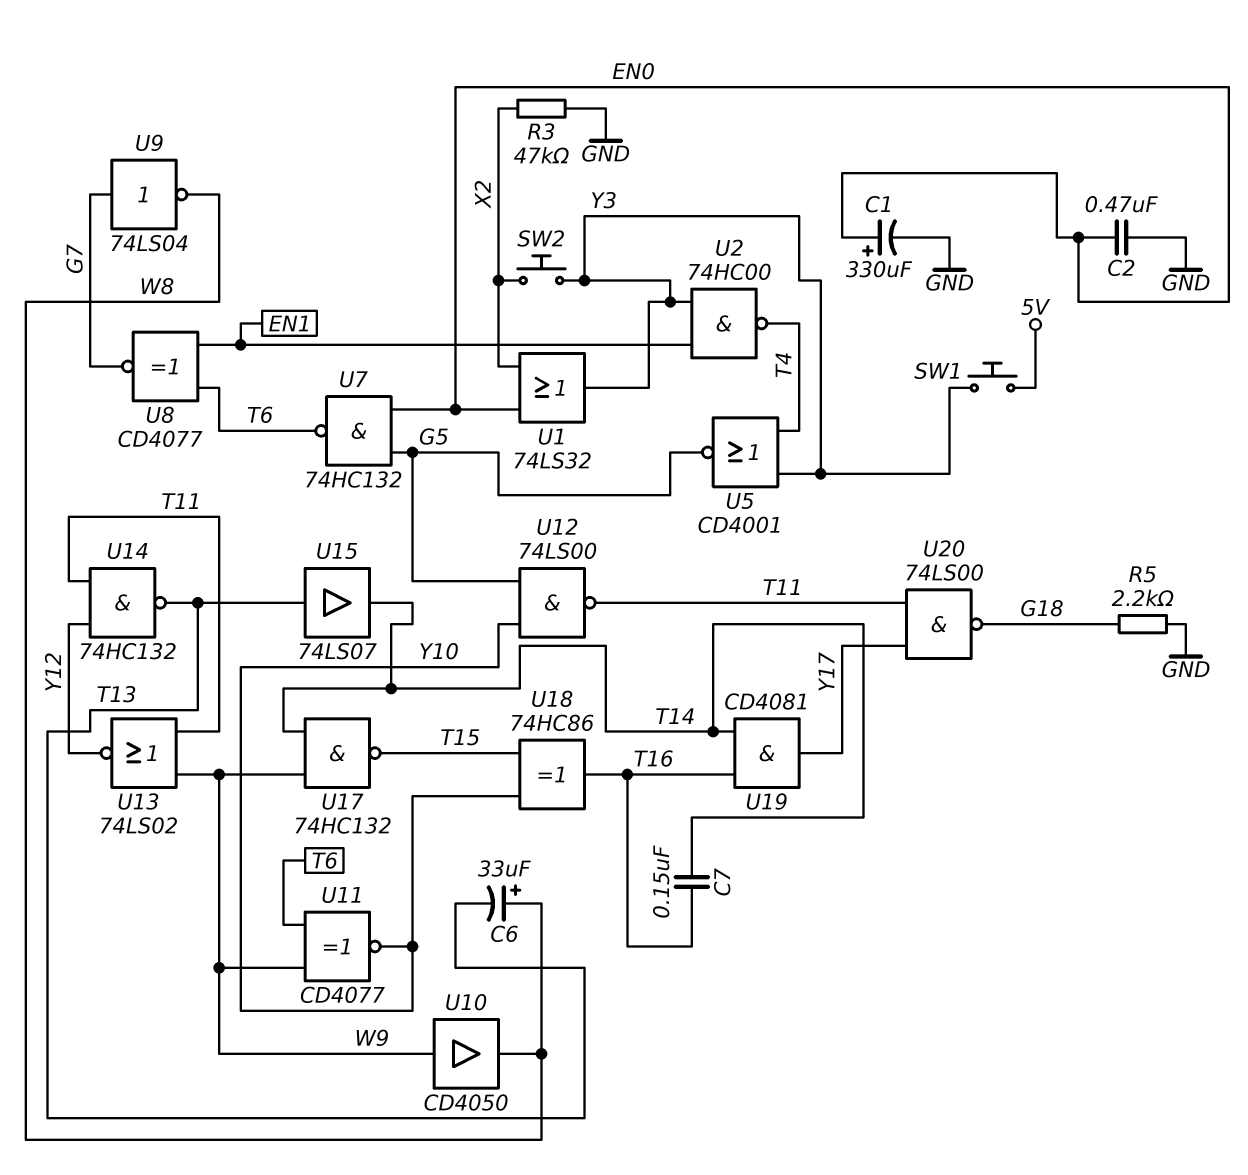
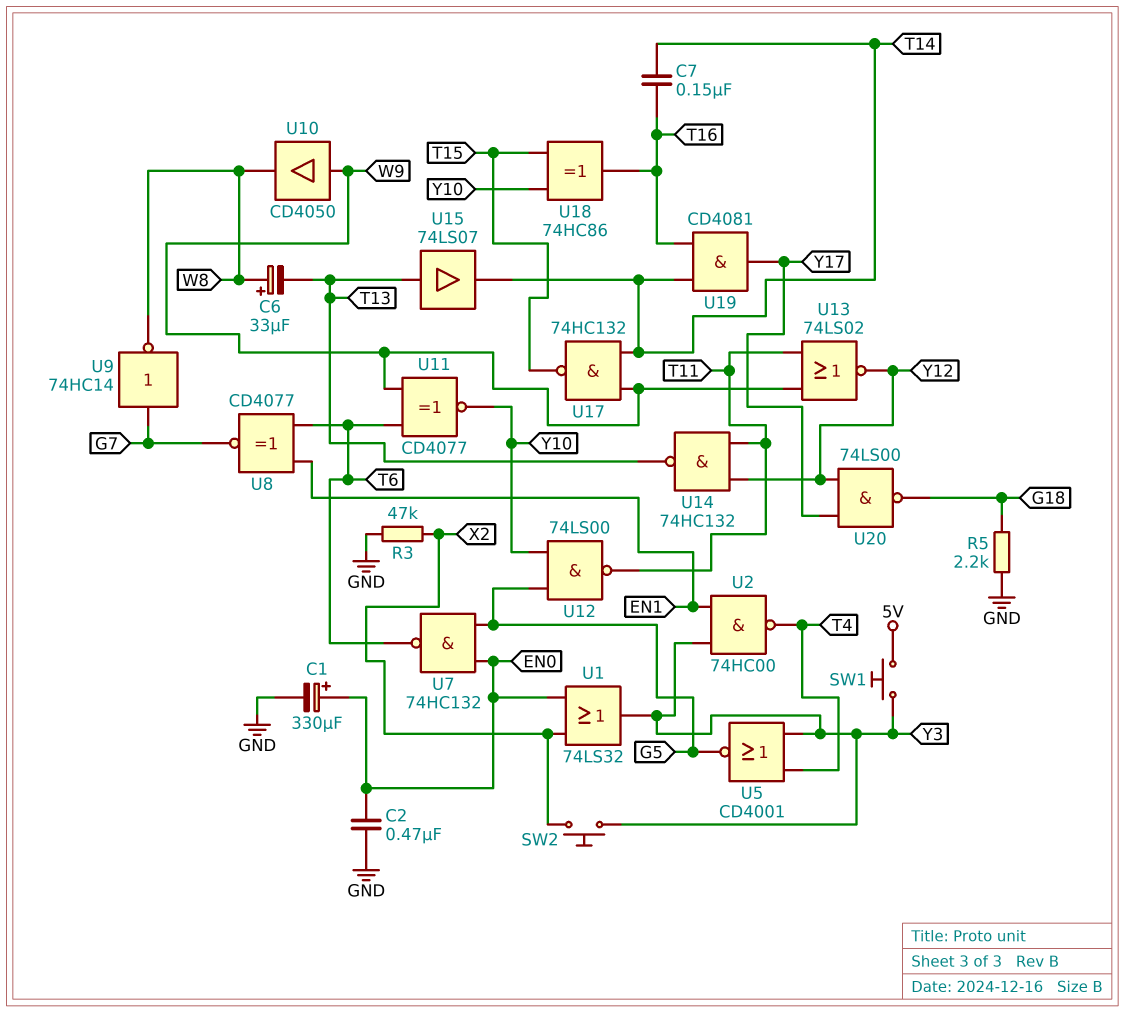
U9: NOT 74LS04 (in G7, out W8) -> NOT 74HC14 (in G7, out W8)
U20: NAND 74LS00 (in T11, in Y17, out G18) -> NAND 74LS00 (in Y12, in Y17, out G18)

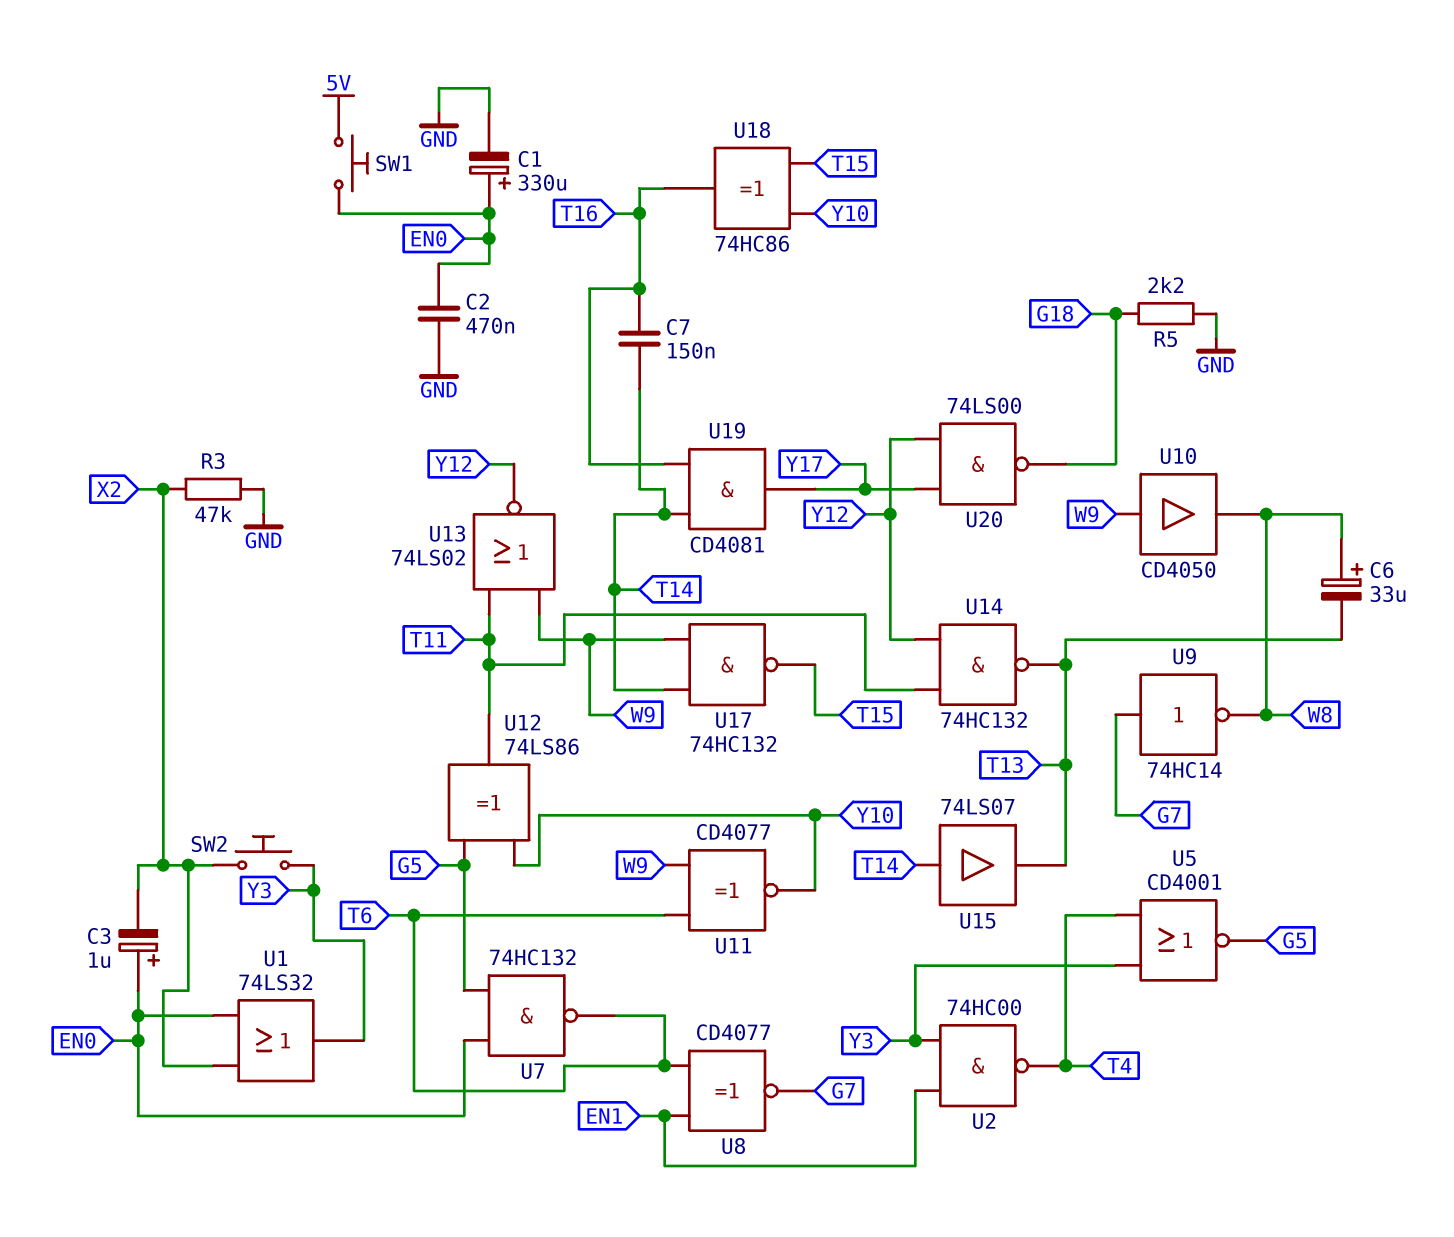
C3: none -> 1uF (plus EN0, minus X2)
SW1: button (5V, Y3) -> button (5V, EN0)
U12: NAND 74LS00 (in G5, in Y10, out T11) -> XOR 74LS86 (in G5, in Y10, out T11)
U15: buffer 74LS07 (in T13, out T14) -> buffer 74LS07 (in T14, out T13)

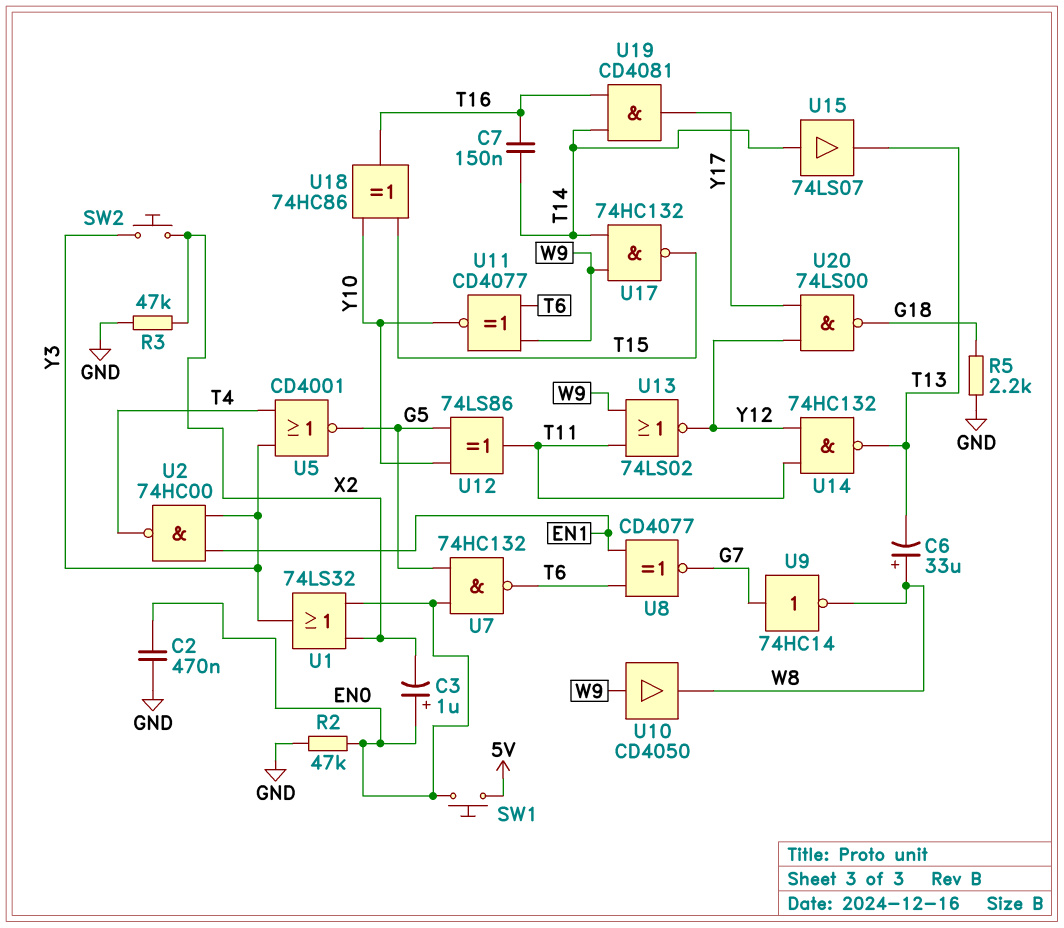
C1: 330uF (plus EN0, minus GND) -> none
R2: none -> 47k (EN0, GND)

